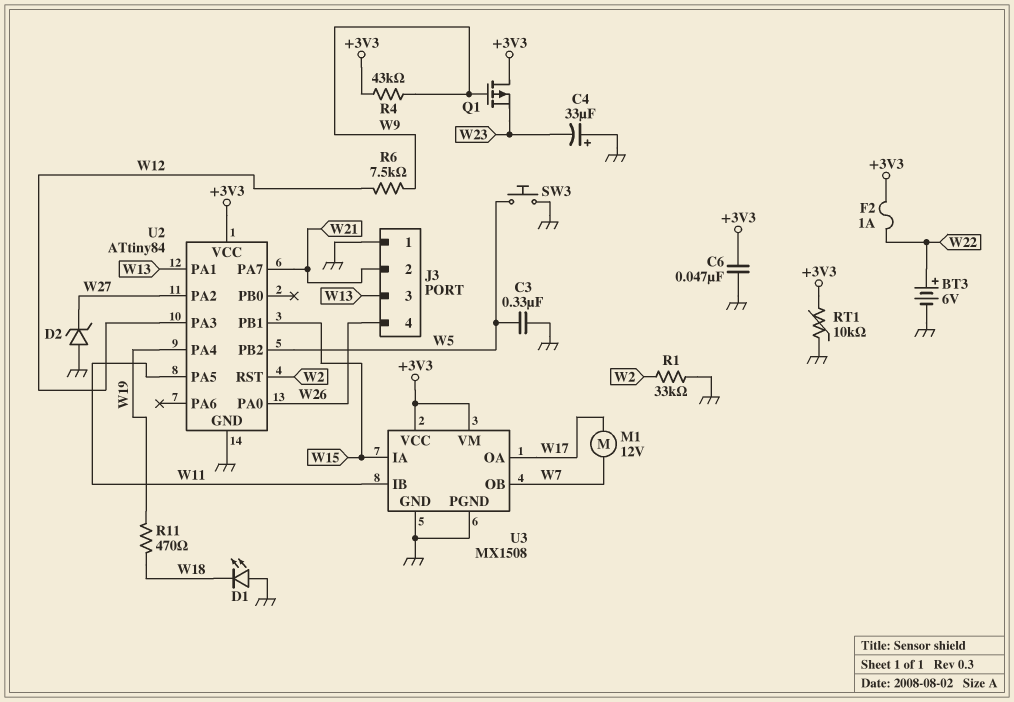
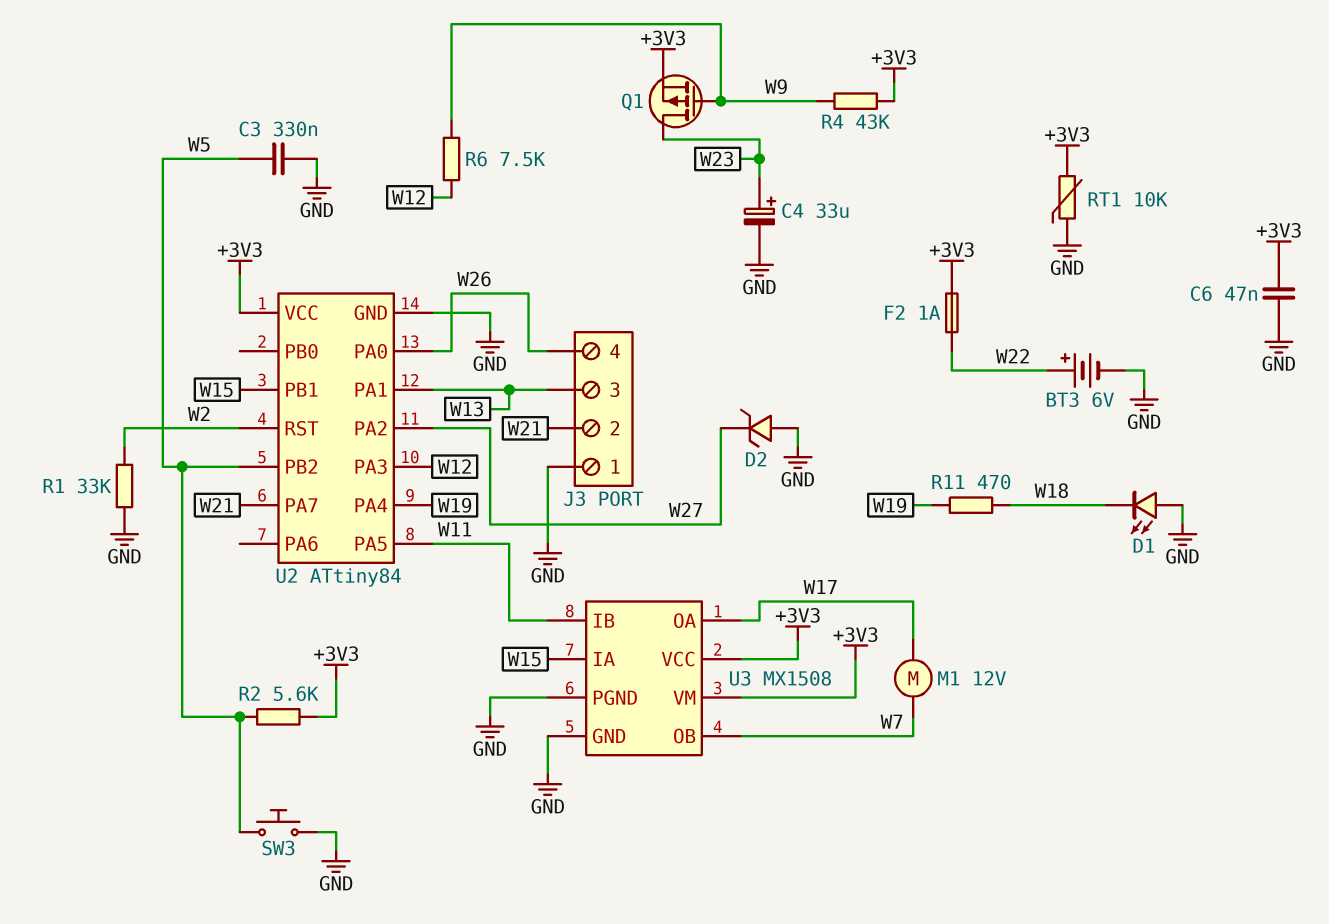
C4: 33uF (plus GND, minus W23) -> 33uF (plus W23, minus GND)
Q1: PMOS (G W9, D +3V3, S W23) -> PMOS (G W9, D W23, S +3V3)
R2: none -> 5.6k (+3V3, W5)

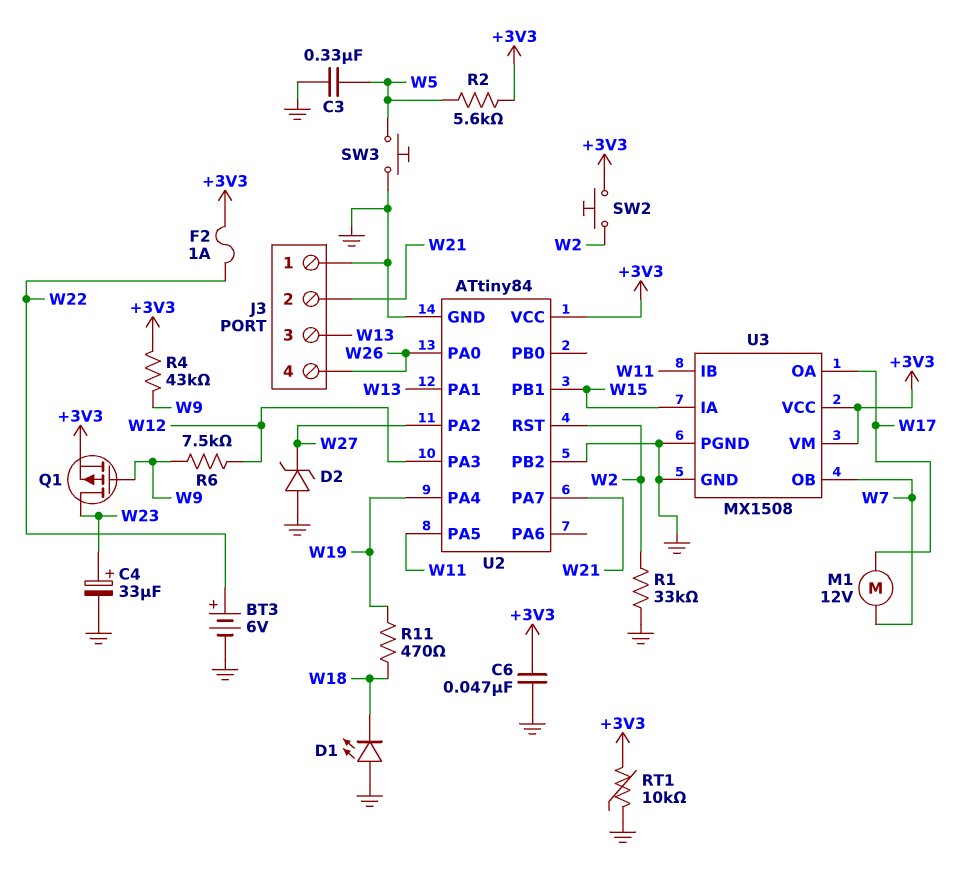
SW2: none -> button (+3V3, W2)
U2 pin PB2: W5 -> GND

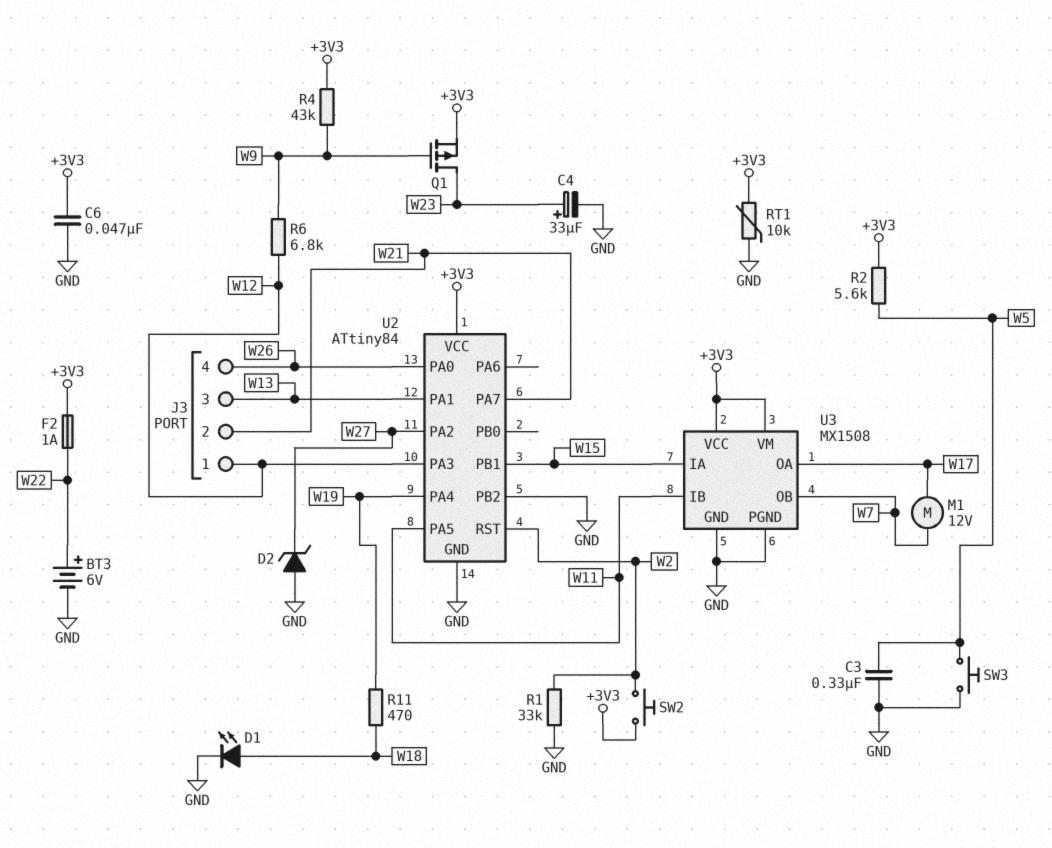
D1: LED (A GND, K W18) -> LED (A W18, K GND)
J3 pin 1: GND -> W12
R6: 7.5k (W9, W12) -> 6.8k (W9, W12)

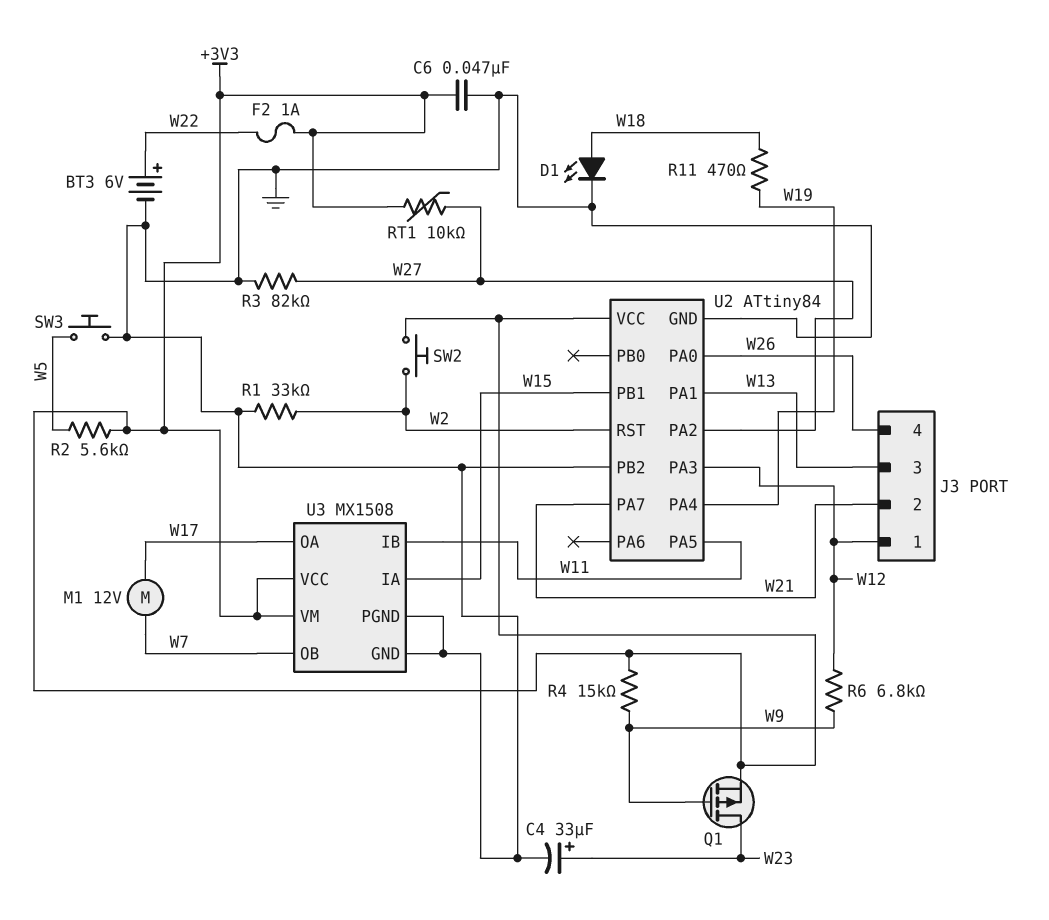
C3: 330nF (GND, W5) -> none
D2: zener (A GND, K W27) -> none
R3: none -> 82k (GND, W27)
R4: 43k (+3V3, W9) -> 15k (+3V3, W9)
RT1: 10k (+3V3, GND) -> 10k (+3V3, W27)

